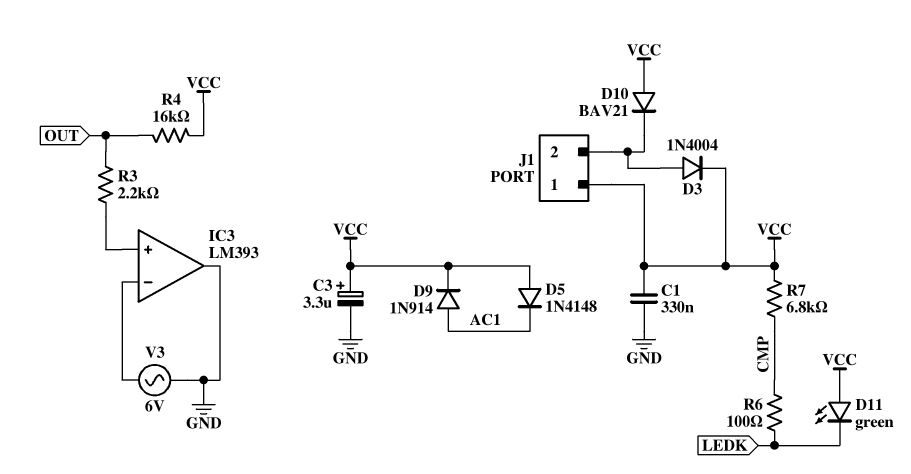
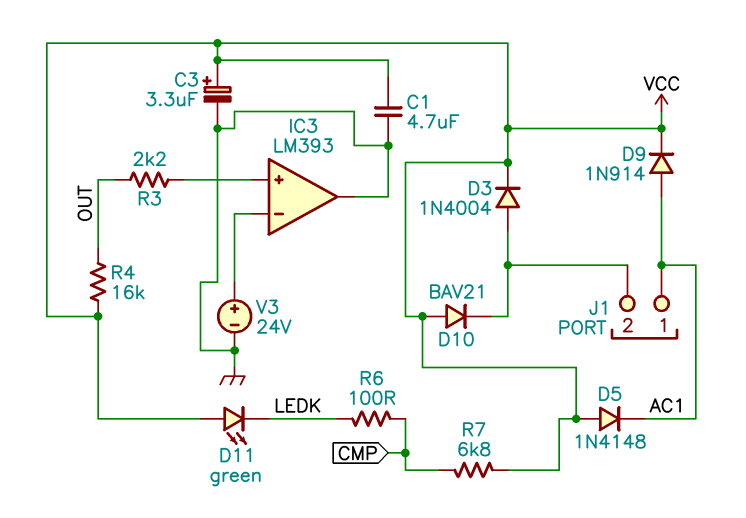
C1: 330nF (GND, VCC) -> 4.7uF (GND, VCC)
J1 pin 1: VCC -> AC1
V3: AC 6V (GND, IC3/in-) -> 24V (plus IC3/in-, minus GND)

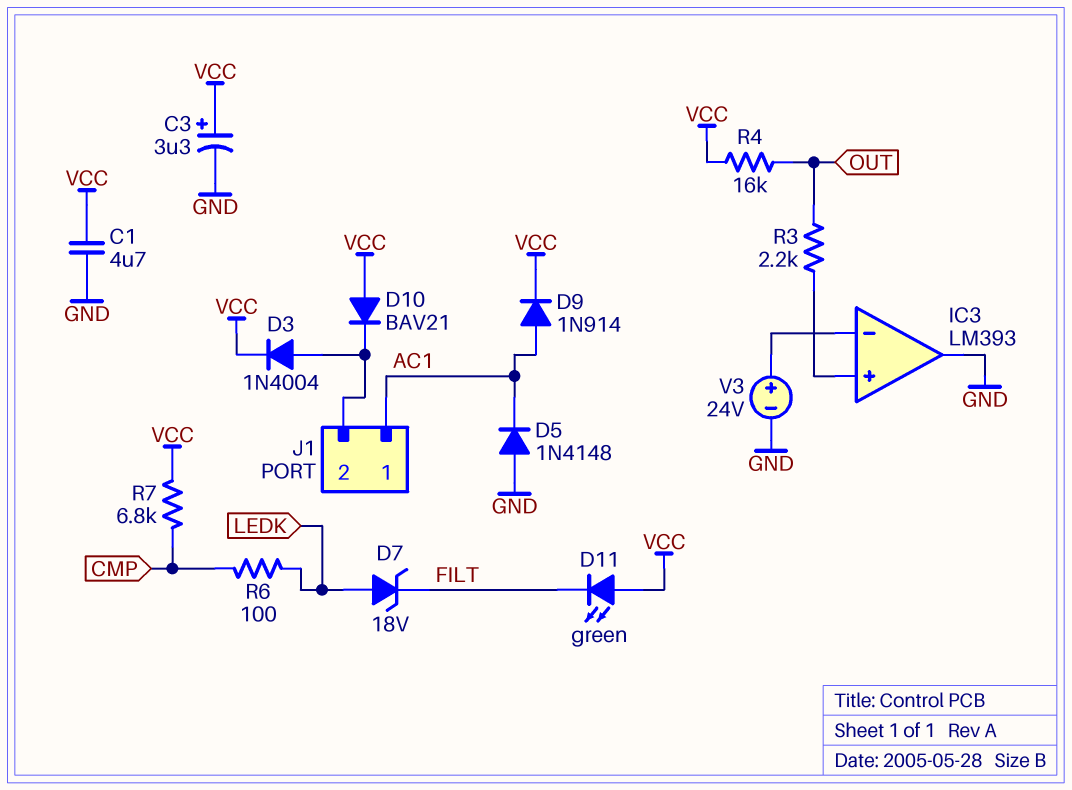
D5: diode 1N4148 (A VCC, K AC1) -> diode 1N4148 (A GND, K AC1)
D7: none -> zener 18V (A LEDK, K FILT)
D11: LED green (A VCC, K LEDK) -> LED green (A VCC, K FILT)

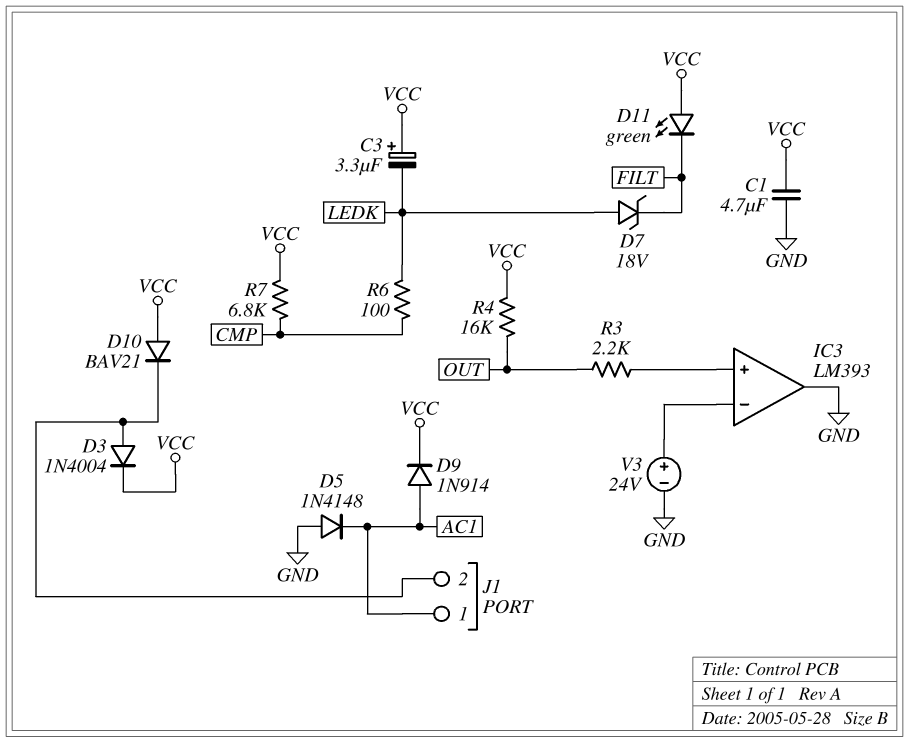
C3: 3.3uF (plus VCC, minus GND) -> 3.3uF (plus VCC, minus LEDK)

